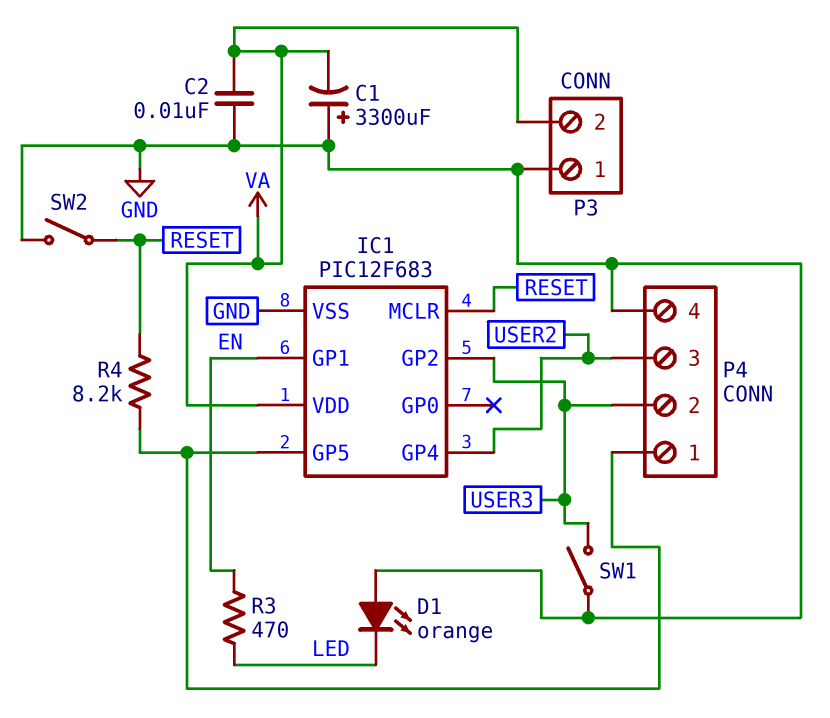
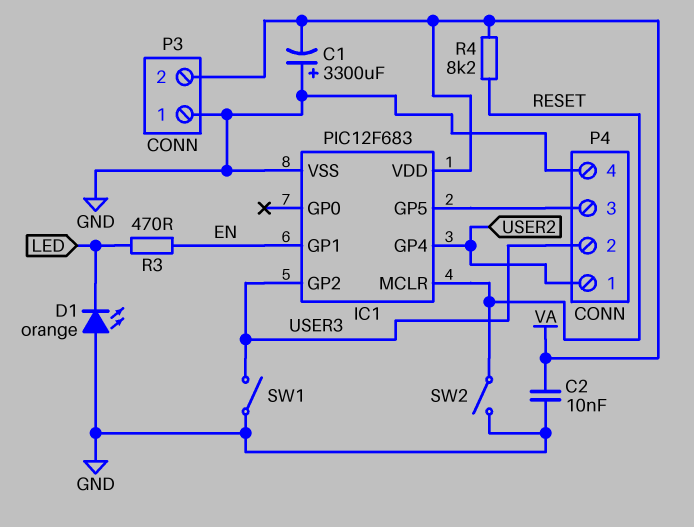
P4 pin 1: IC1/GP5 -> USER2
P4 pin 3: USER2 -> IC1/GP5
R4: 8.2k (IC1/GP5, RESET) -> 8.2k (RESET, VA)

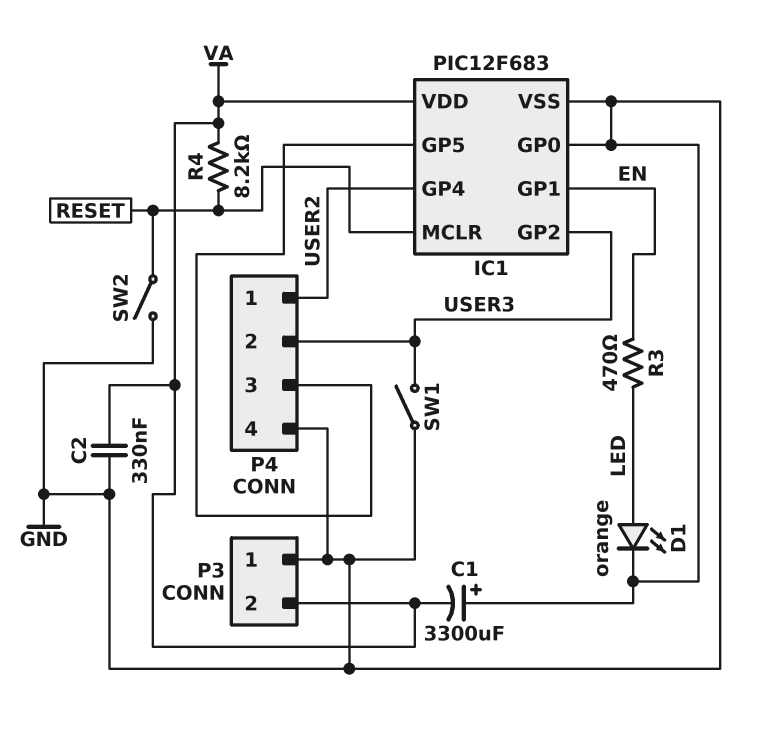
C2: 10nF (GND, VA) -> 330nF (GND, VA)
D1: LED orange (A GND, K LED) -> LED orange (A LED, K GND)
IC1 pin GP0: none -> GND

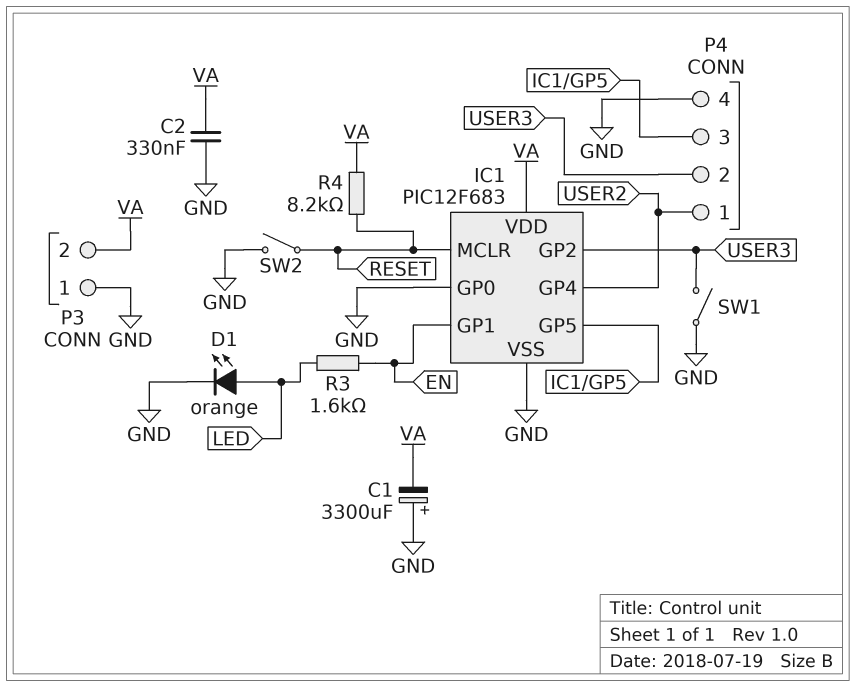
R3: 470 (EN, LED) -> 1.6k (EN, LED)

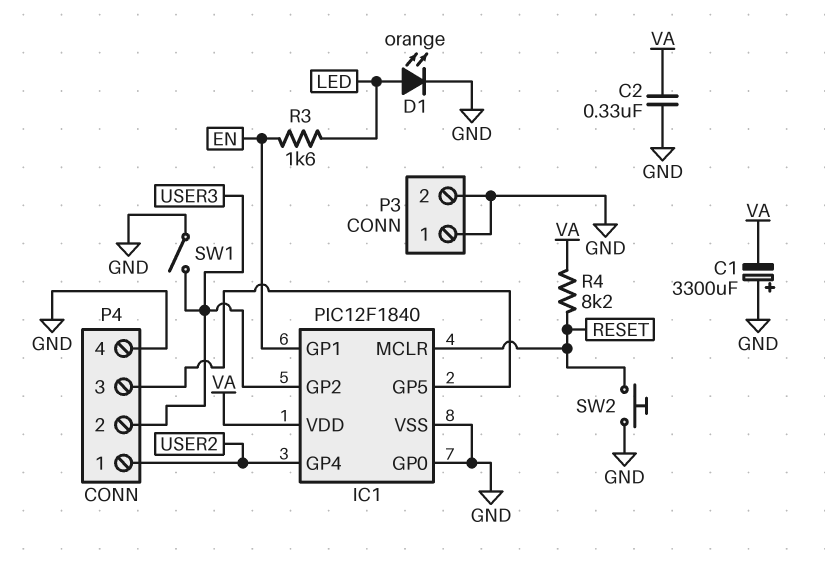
IC1: PIC12F683 -> PIC12F1840
P3 pin 2: VA -> GND
SW2: switch (GND, RESET) -> button (GND, RESET)

